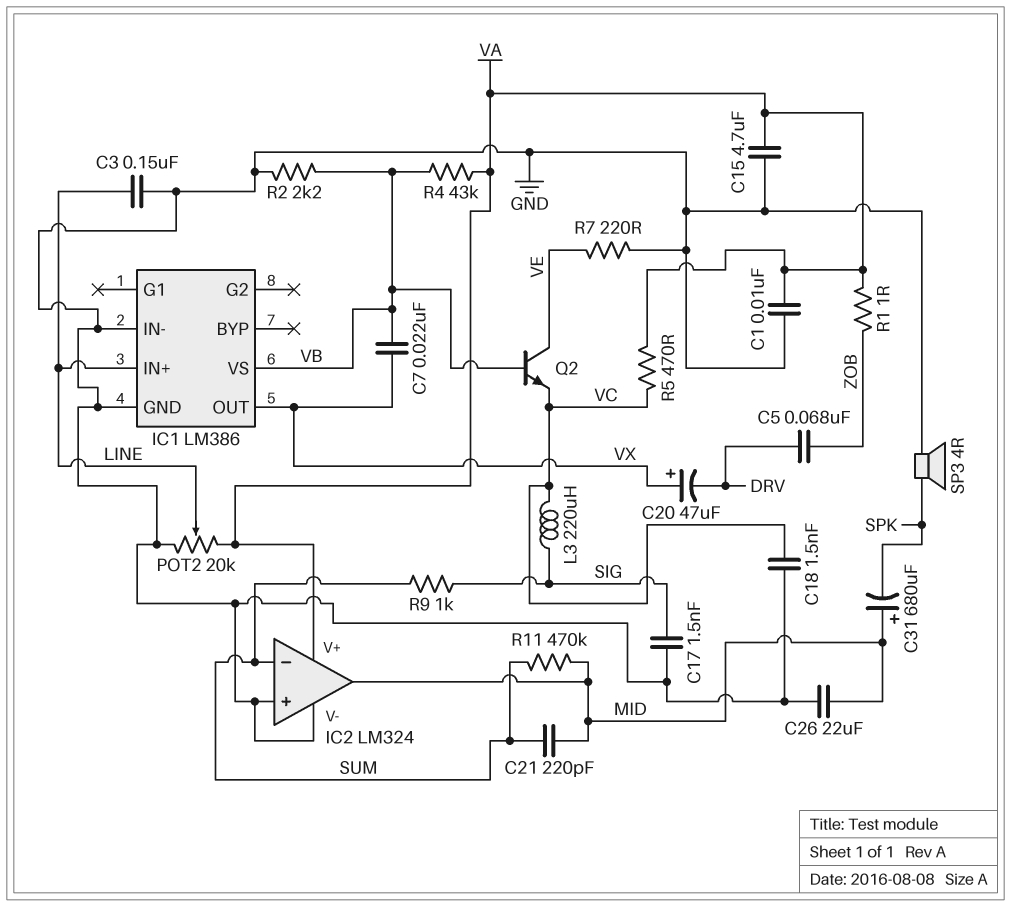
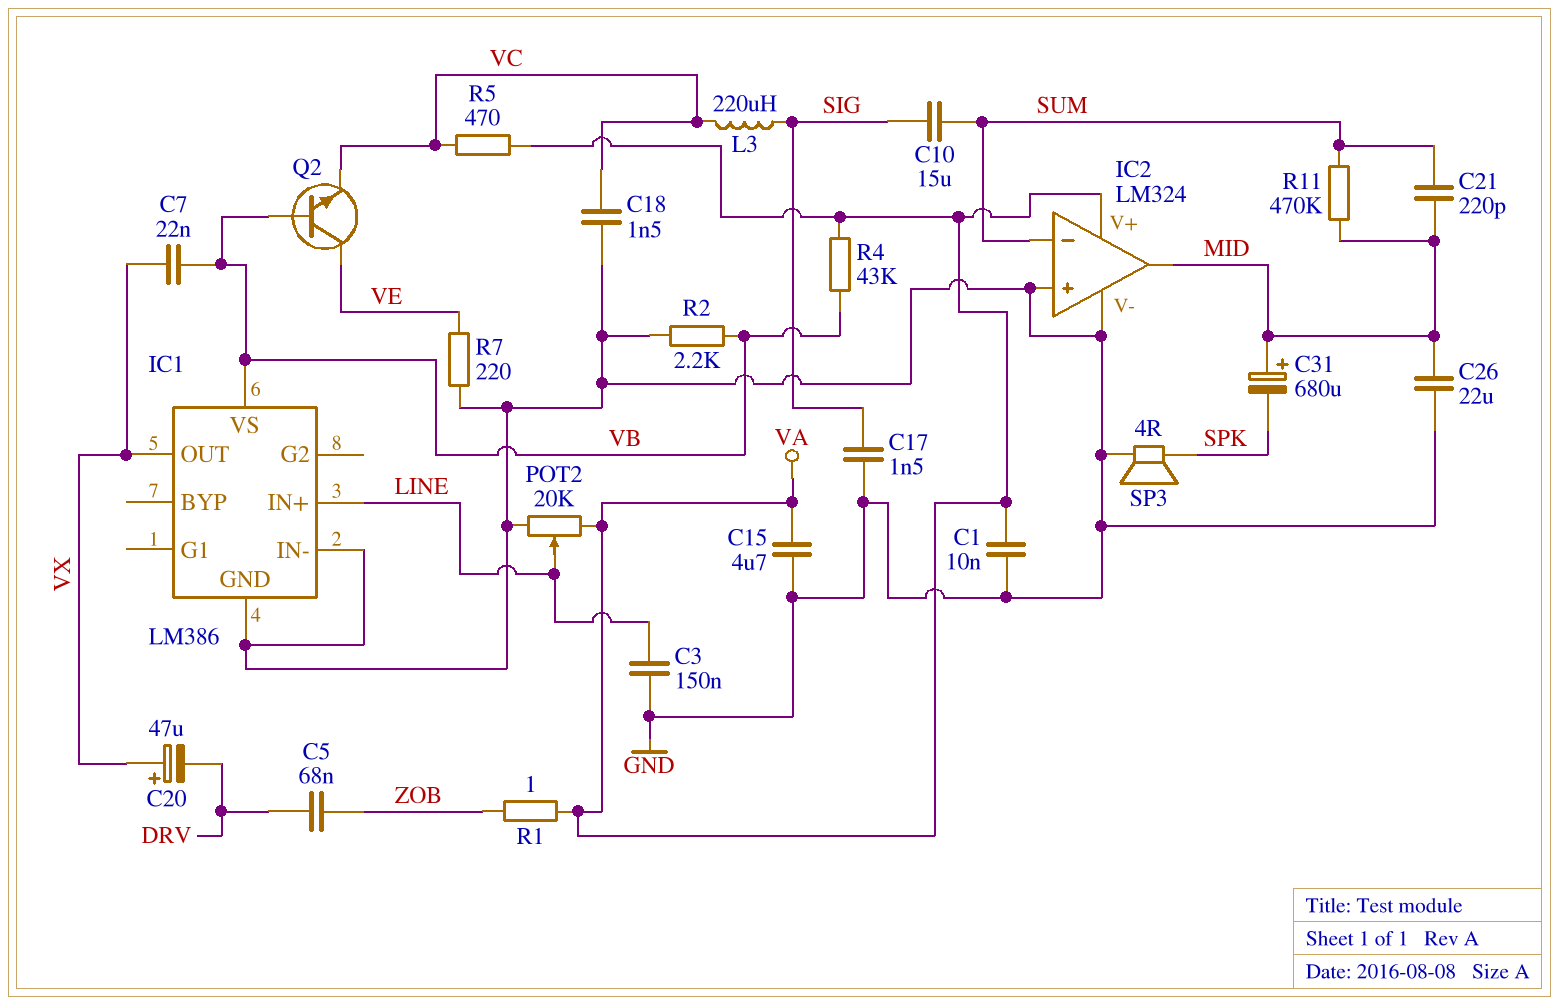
C10: none -> 15uF (SIG, SUM)
R9: 1k (SIG, SUM) -> none

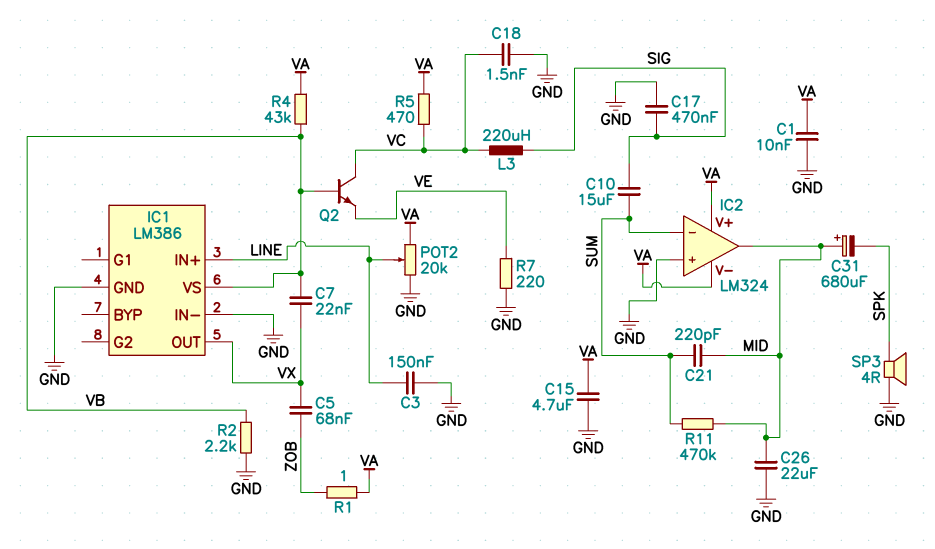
C5: 68nF (DRV, ZOB) -> 68nF (VX, ZOB)
C17: 1.5nF (GND, SIG) -> 470nF (GND, SIG)
C20: 47uF (plus VX, minus DRV) -> none
IC2 pin V-: GND -> VA
Q2: NPN (B VB, C VE, E VC) -> NPN (B VB, C VC, E VE)

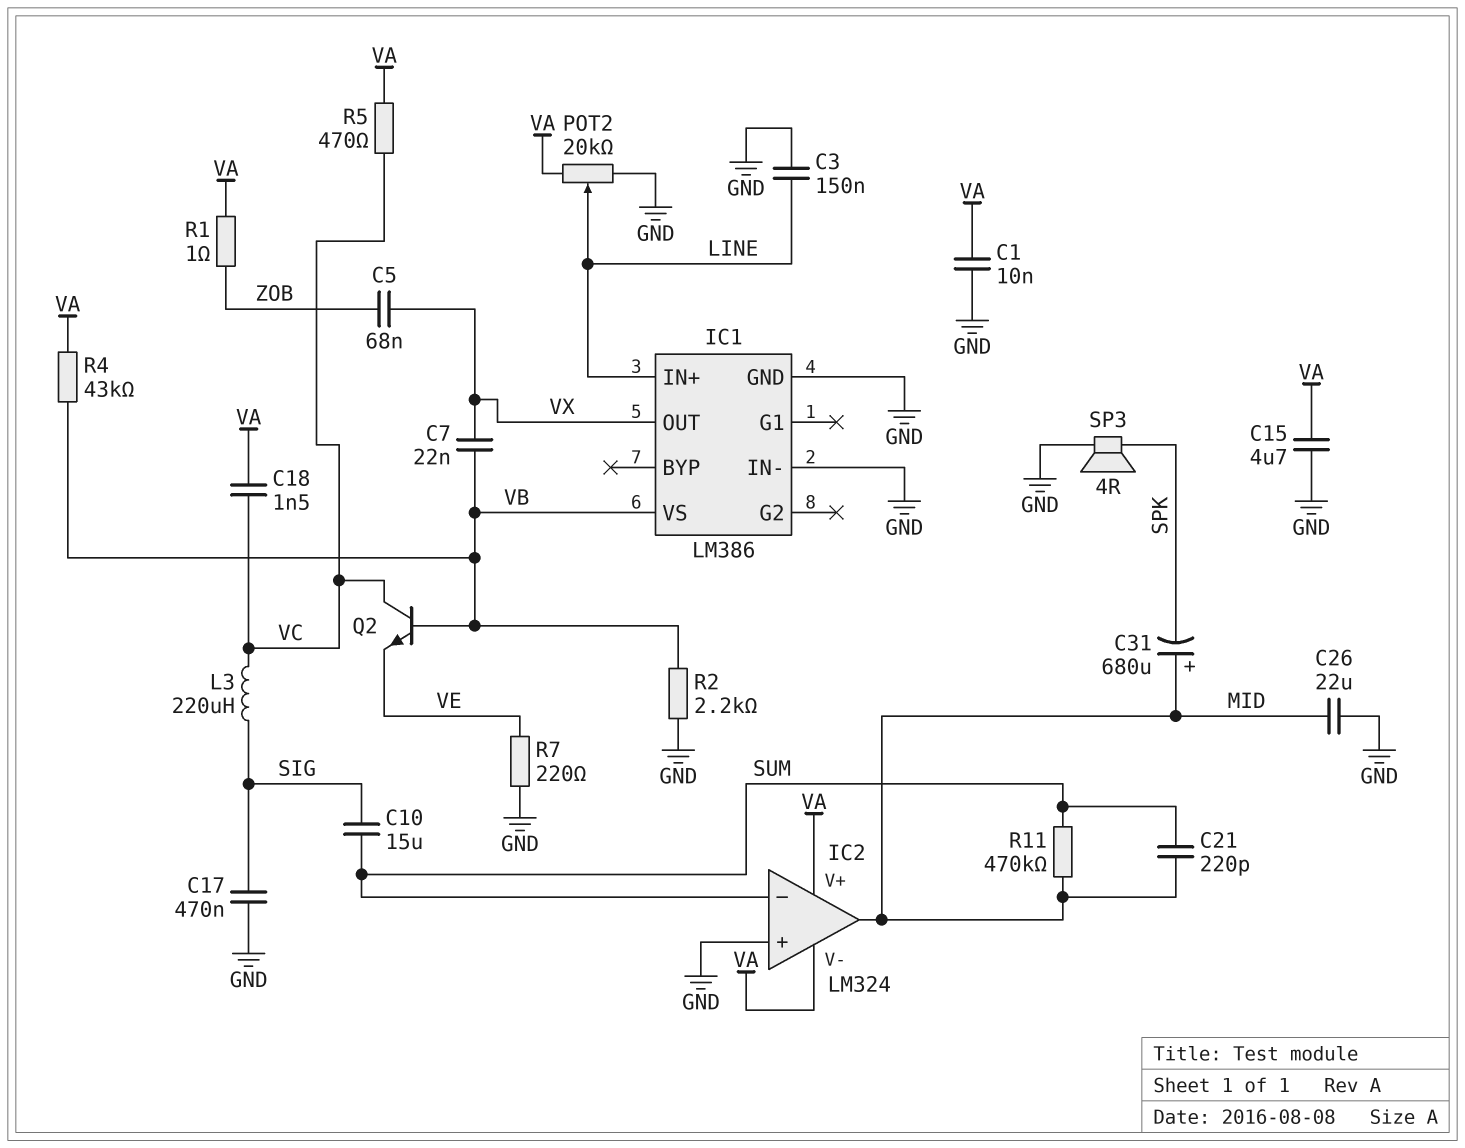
C18: 1.5nF (GND, VC) -> 1.5nF (VA, VC)

